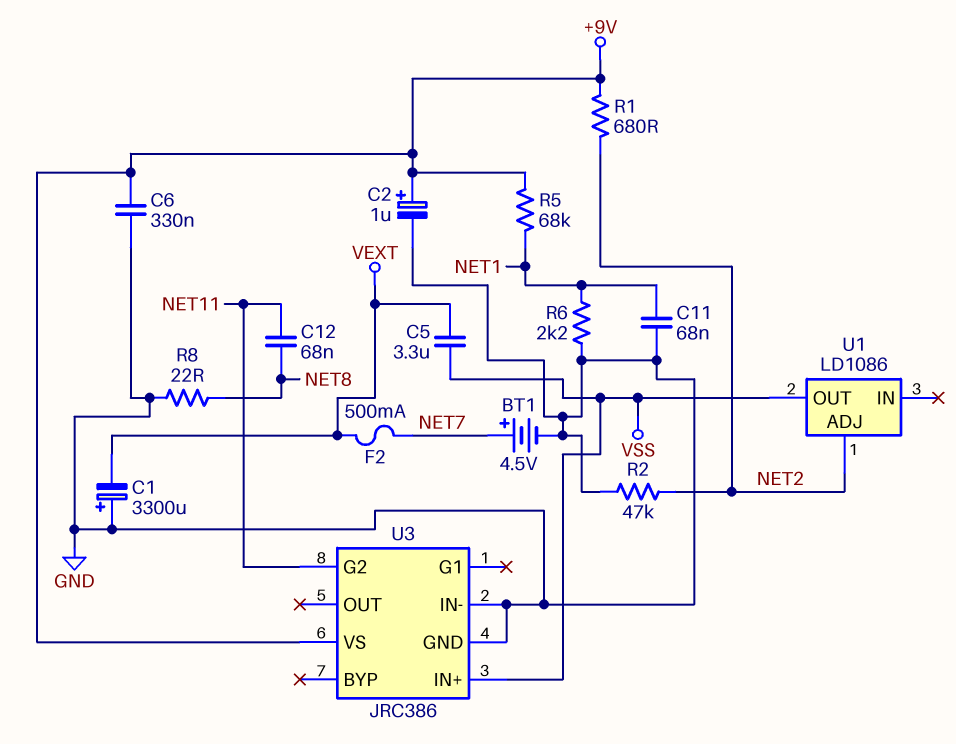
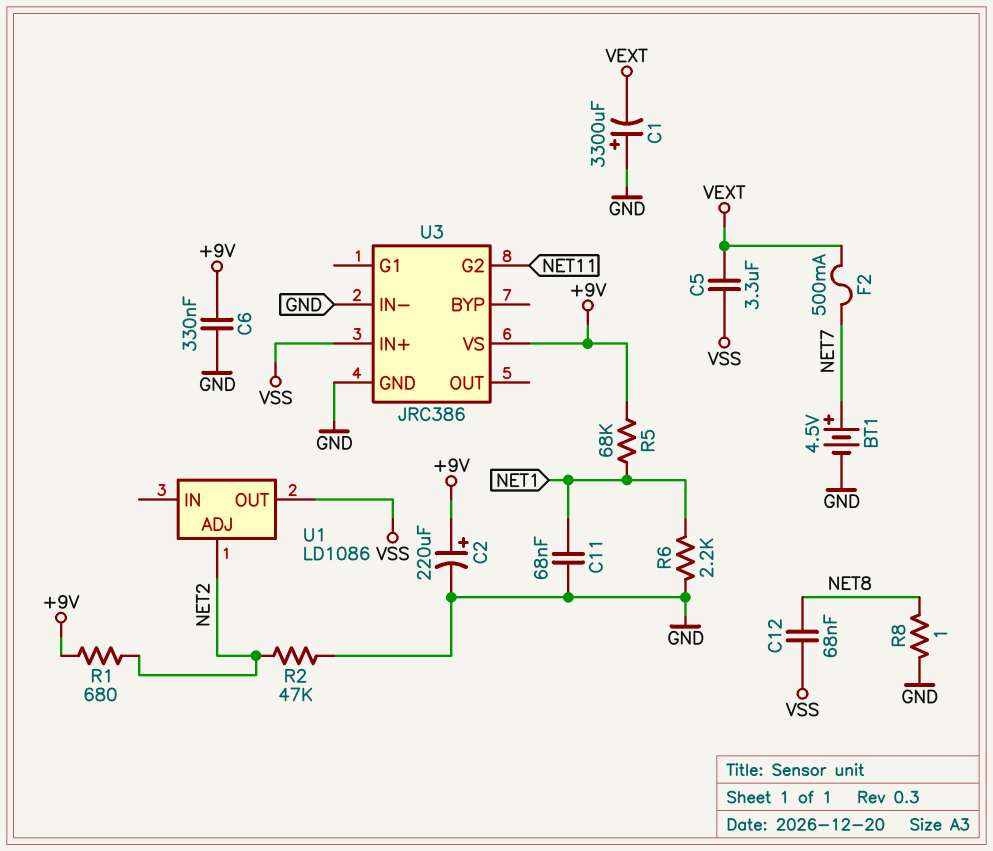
C2: 1uF (plus +9V, minus GND) -> 220uF (plus +9V, minus GND)
C12: 68nF (NET8, NET11) -> 68nF (NET8, VSS)
R8: 22 (GND, NET8) -> 1 (GND, NET8)

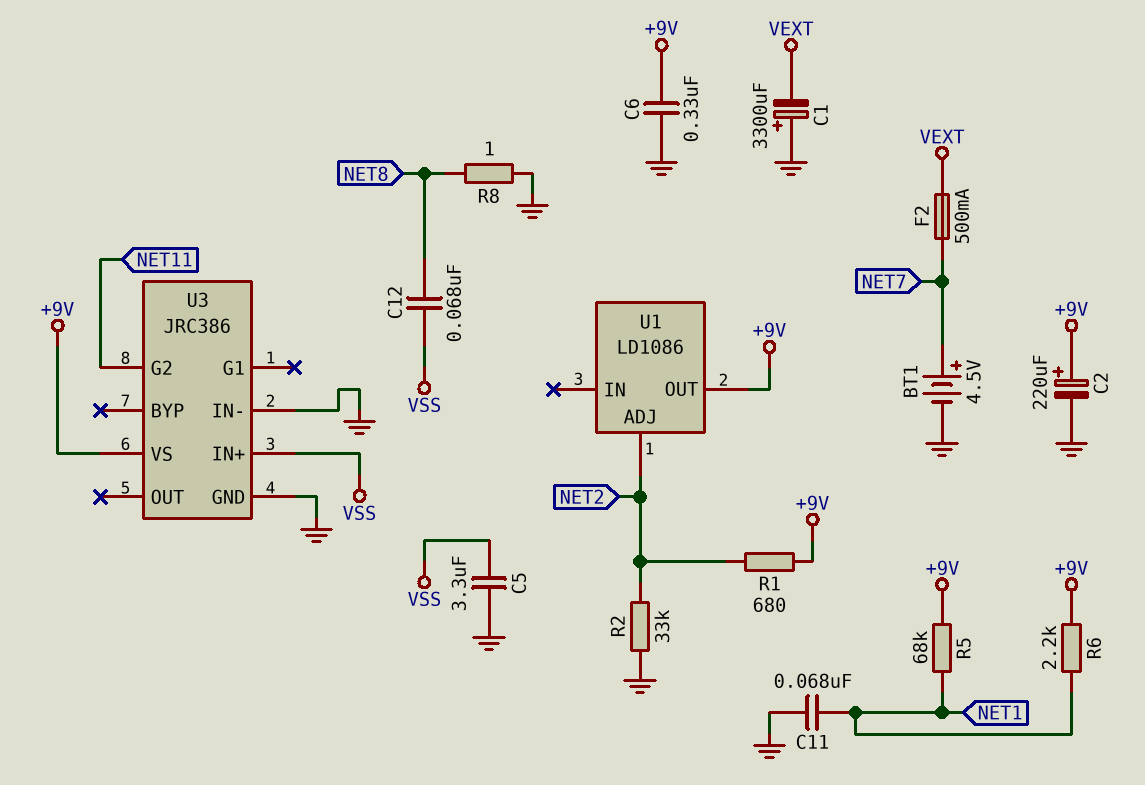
C5: 3.3uF (VEXT, VSS) -> 3.3uF (GND, VSS)
R2: 47k (GND, NET2) -> 33k (GND, NET2)
R6: 2.2k (GND, NET1) -> 2.2k (+9V, NET1)
U1 pin OUT: VSS -> +9V

